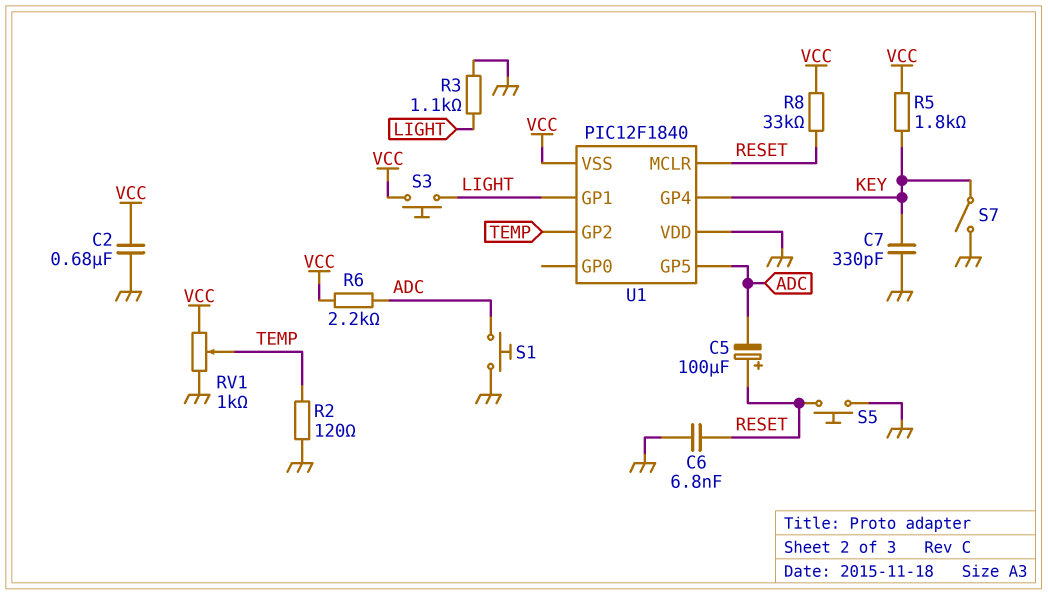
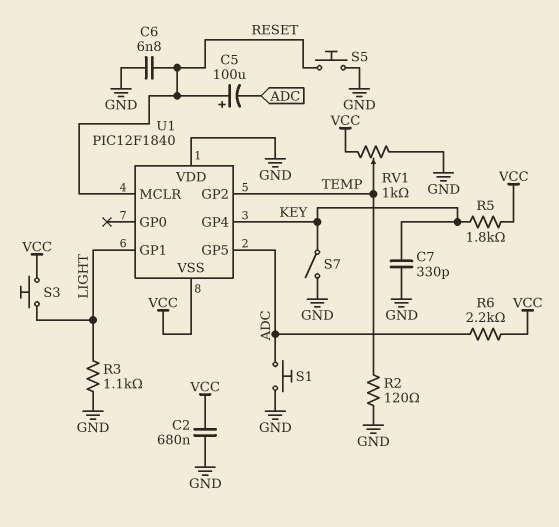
R8: 33k (RESET, VCC) -> none

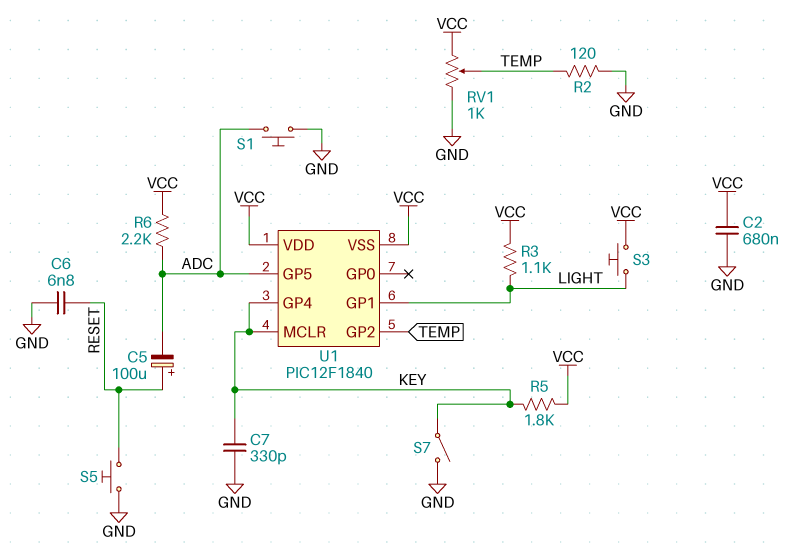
R3: 1.1k (GND, LIGHT) -> 1.1k (LIGHT, VCC)
U1 pin MCLR: RESET -> KEY
U1 pin VDD: GND -> VCC

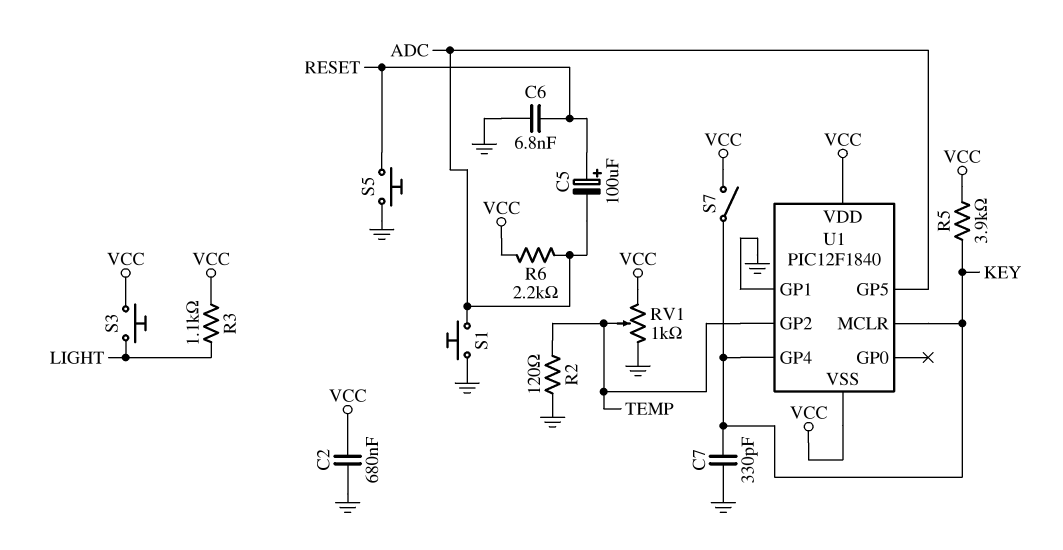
R5: 1.8k (KEY, VCC) -> 3.9k (KEY, VCC)
S7: switch (GND, KEY) -> switch (KEY, VCC)
U1 pin GP1: LIGHT -> GND

